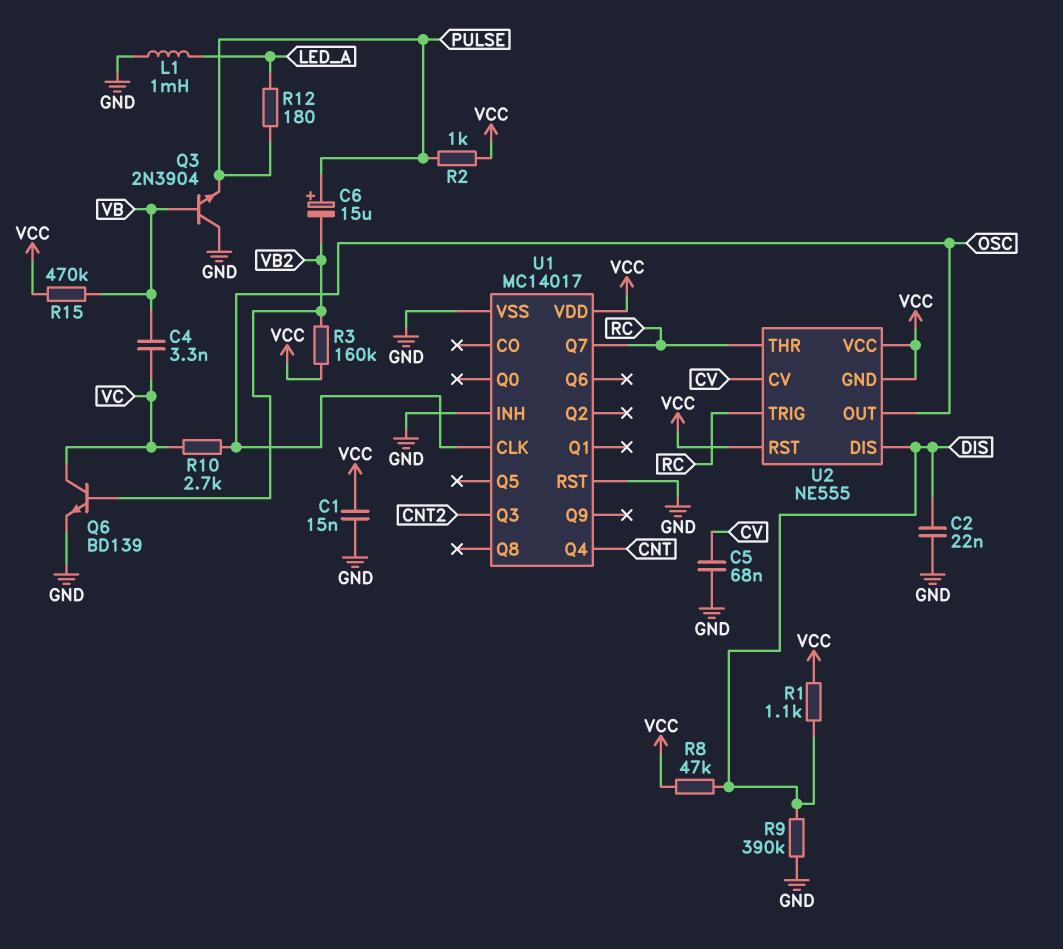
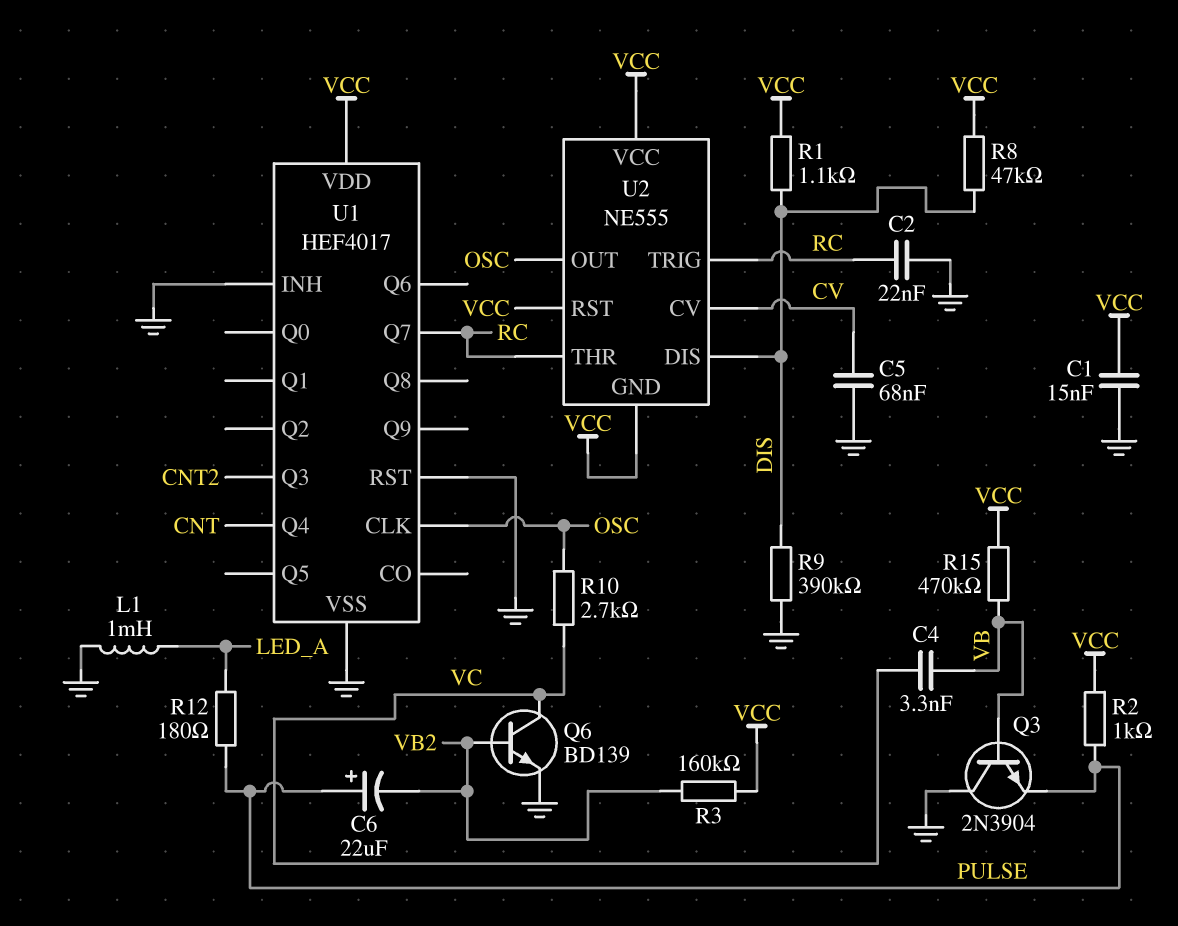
C2: 22nF (DIS, GND) -> 22nF (GND, RC)
C6: 15uF (plus PULSE, minus VB2) -> 22uF (plus PULSE, minus VB2)
U1: MC14017 -> HEF4017

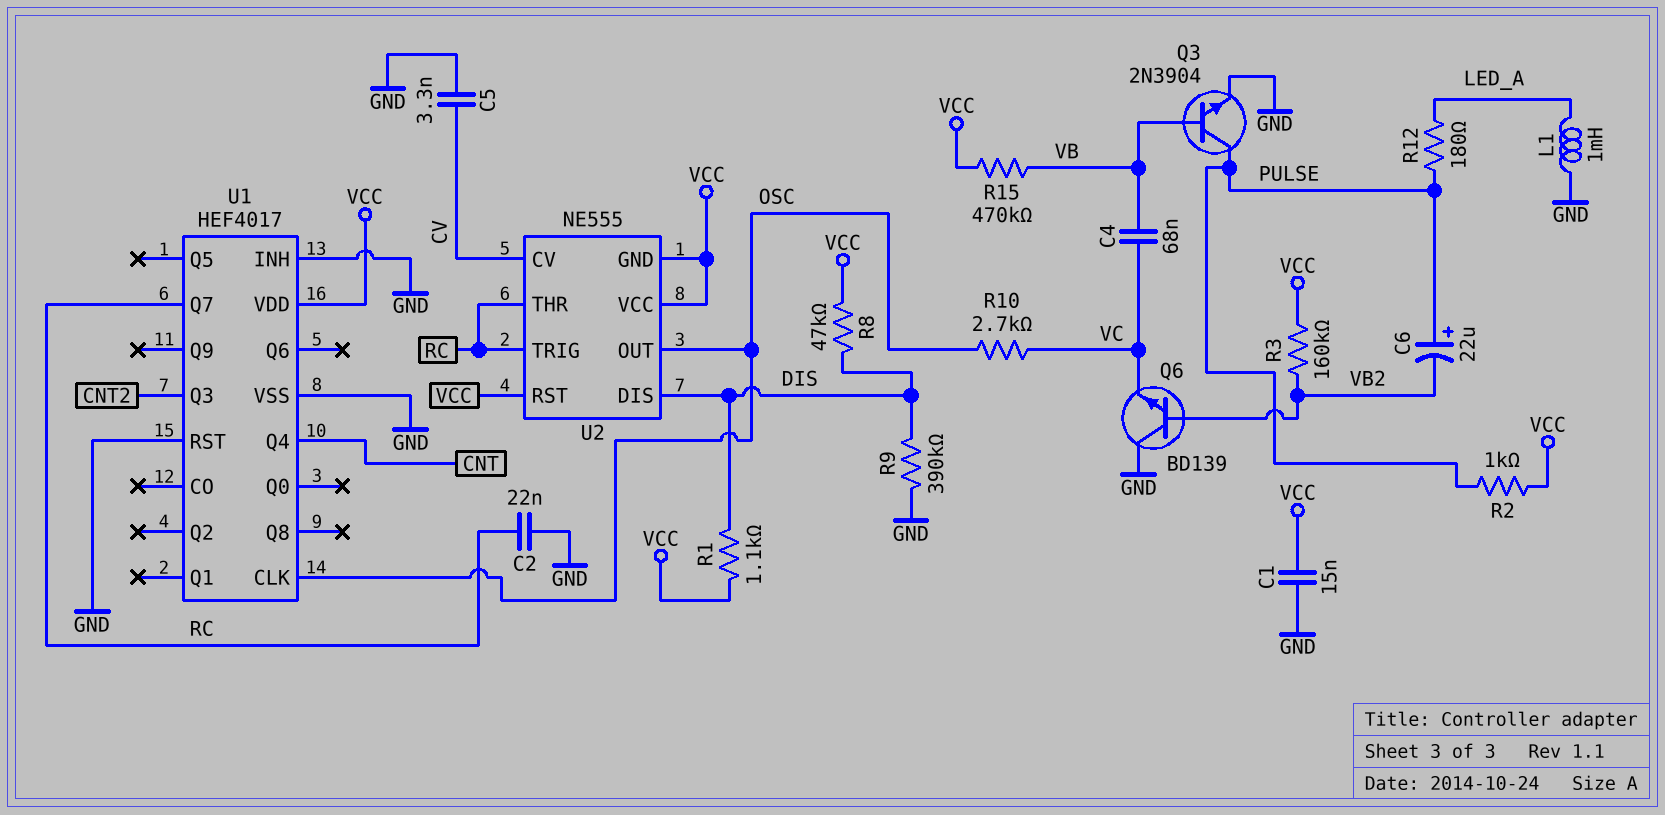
C4: 3.3nF (VB, VC) -> 68nF (VB, VC)
C5: 68nF (CV, GND) -> 3.3nF (CV, GND)
Q3: NPN 2N3904 (B VB, C GND, E PULSE) -> NPN 2N3904 (B VB, C PULSE, E GND)
Q6: NPN BD139 (B VB2, C VC, E GND) -> NPN BD139 (B VB2, C GND, E VC)

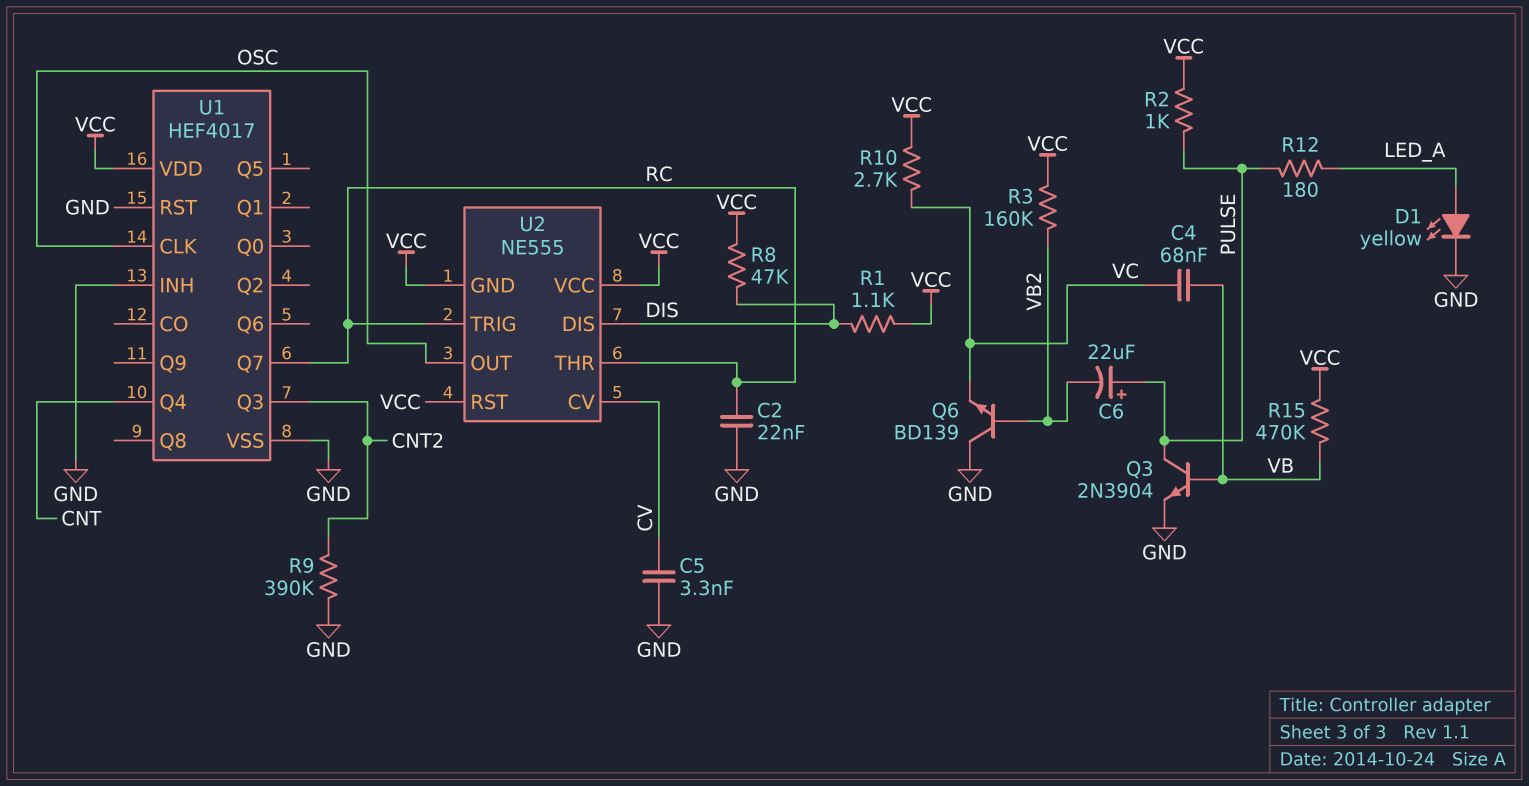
C1: 15nF (GND, VCC) -> none
D1: none -> LED yellow (A LED_A, K GND)
L1: 1mH (GND, LED_A) -> none
R9: 390k (DIS, GND) -> 390k (CNT2, GND)
R10: 2.7k (OSC, VC) -> 2.7k (VC, VCC)

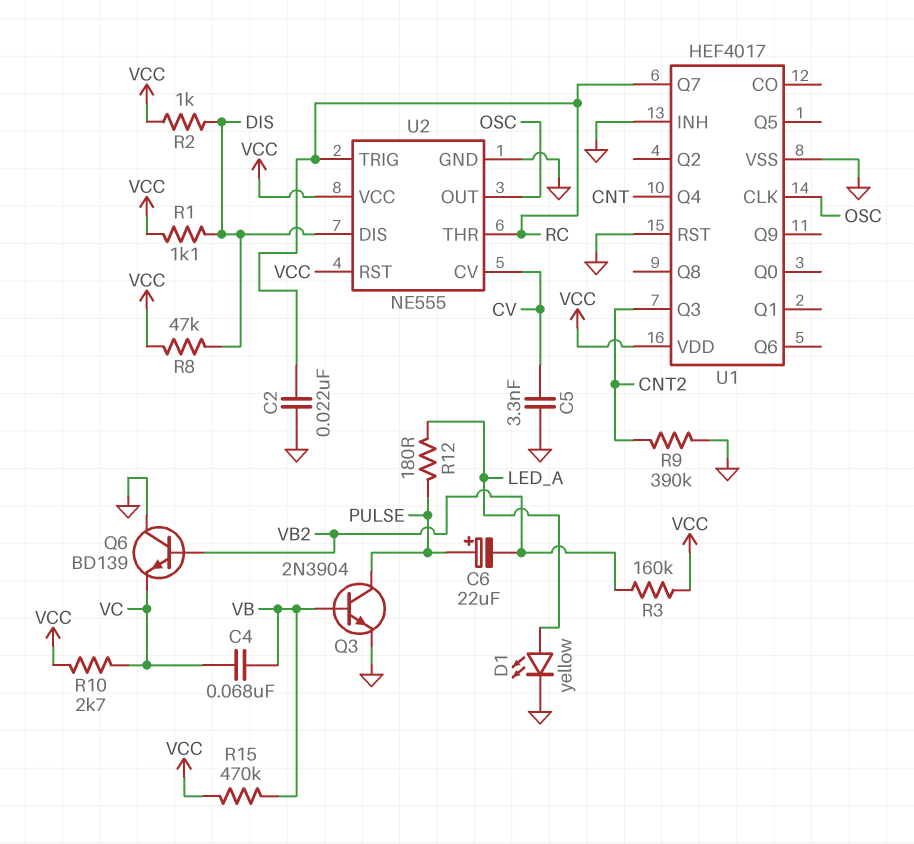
R2: 1k (PULSE, VCC) -> 1k (DIS, VCC)
U2 pin GND: VCC -> GND

